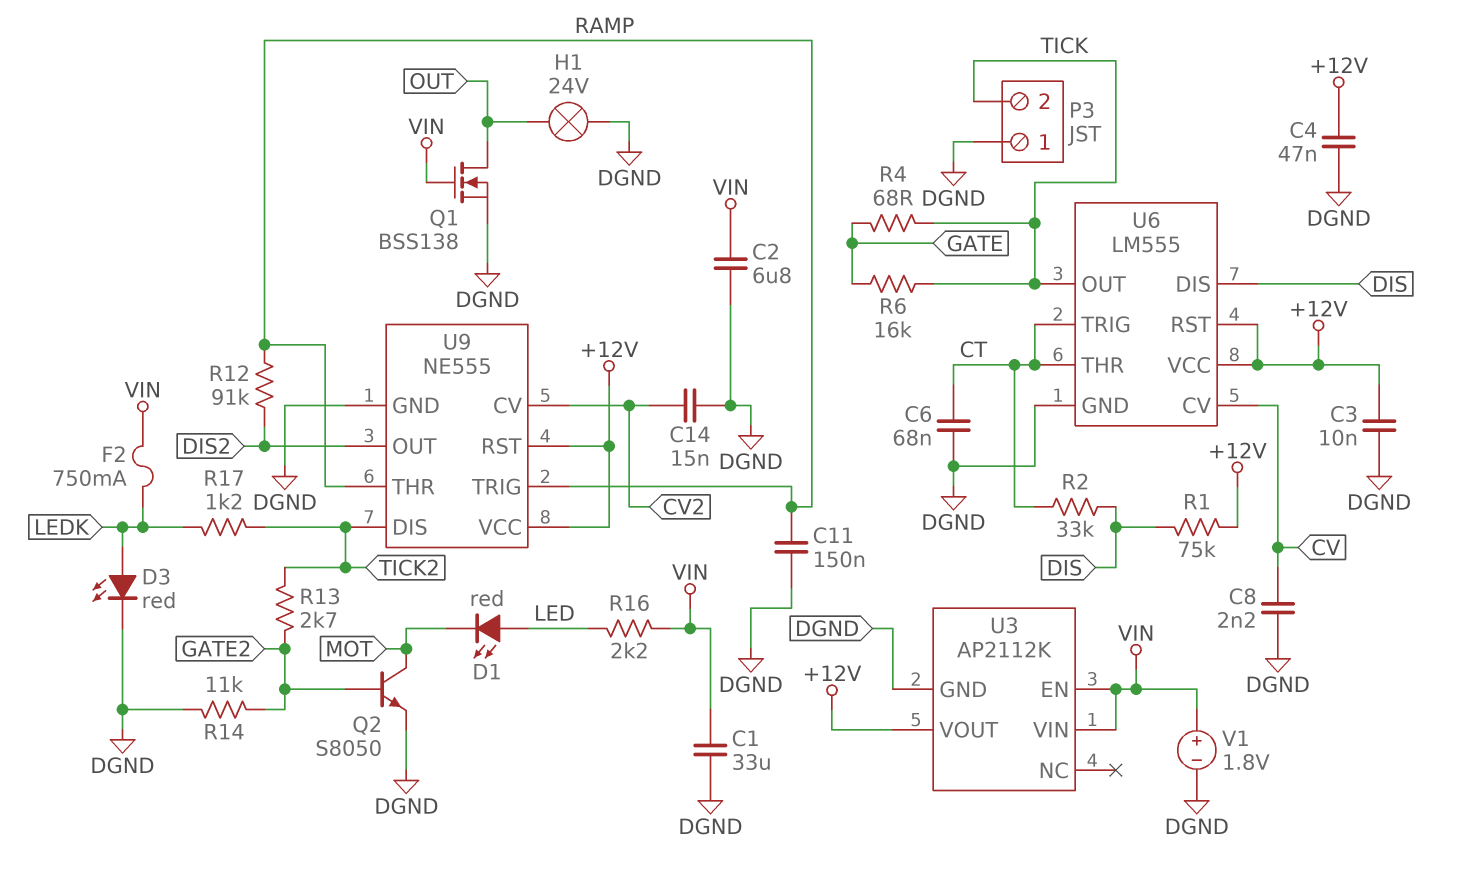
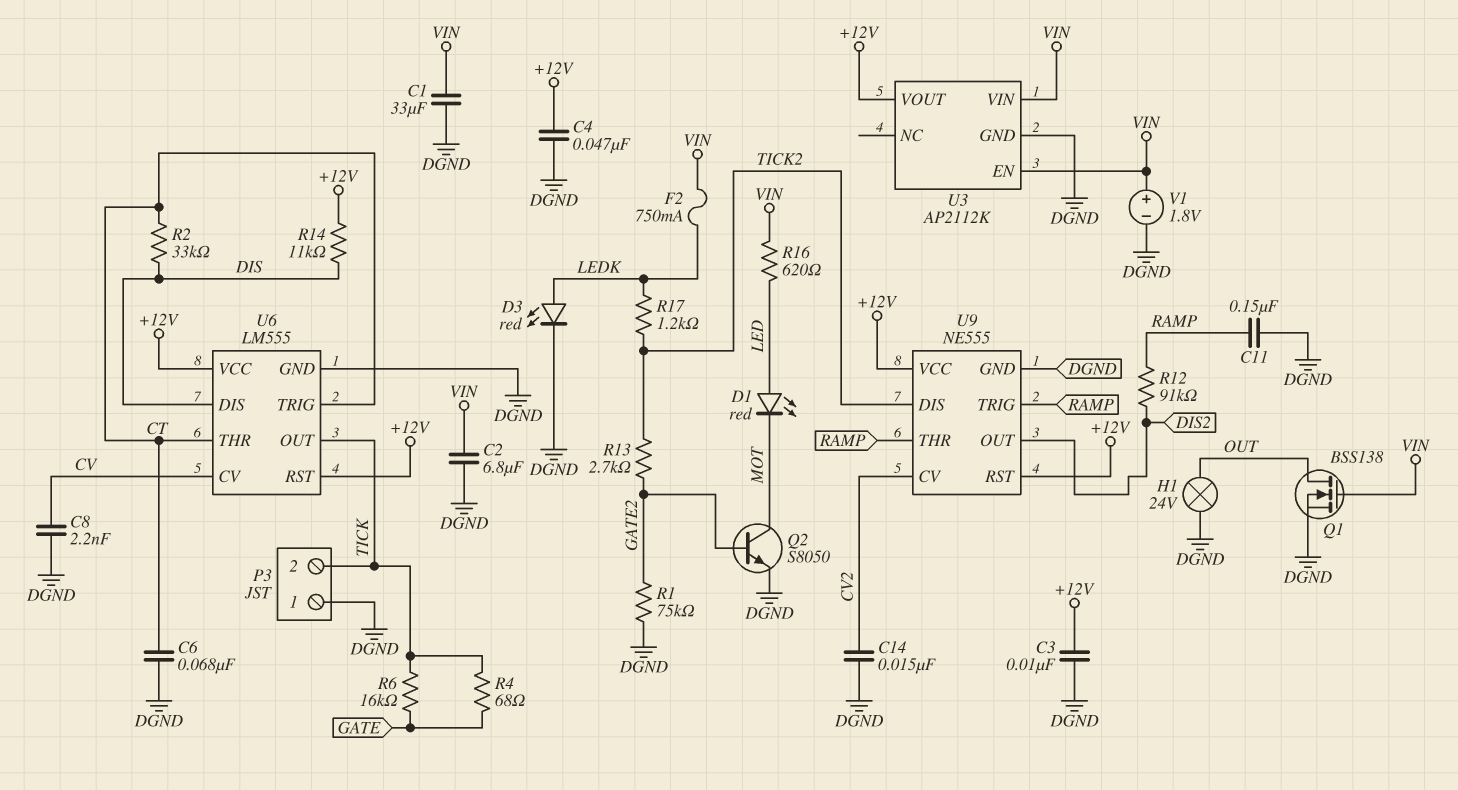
R1: 75k (+12V, DIS) -> 75k (DGND, GATE2)
R14: 11k (DGND, GATE2) -> 11k (+12V, DIS)
R16: 2.2k (LED, VIN) -> 620 (LED, VIN)

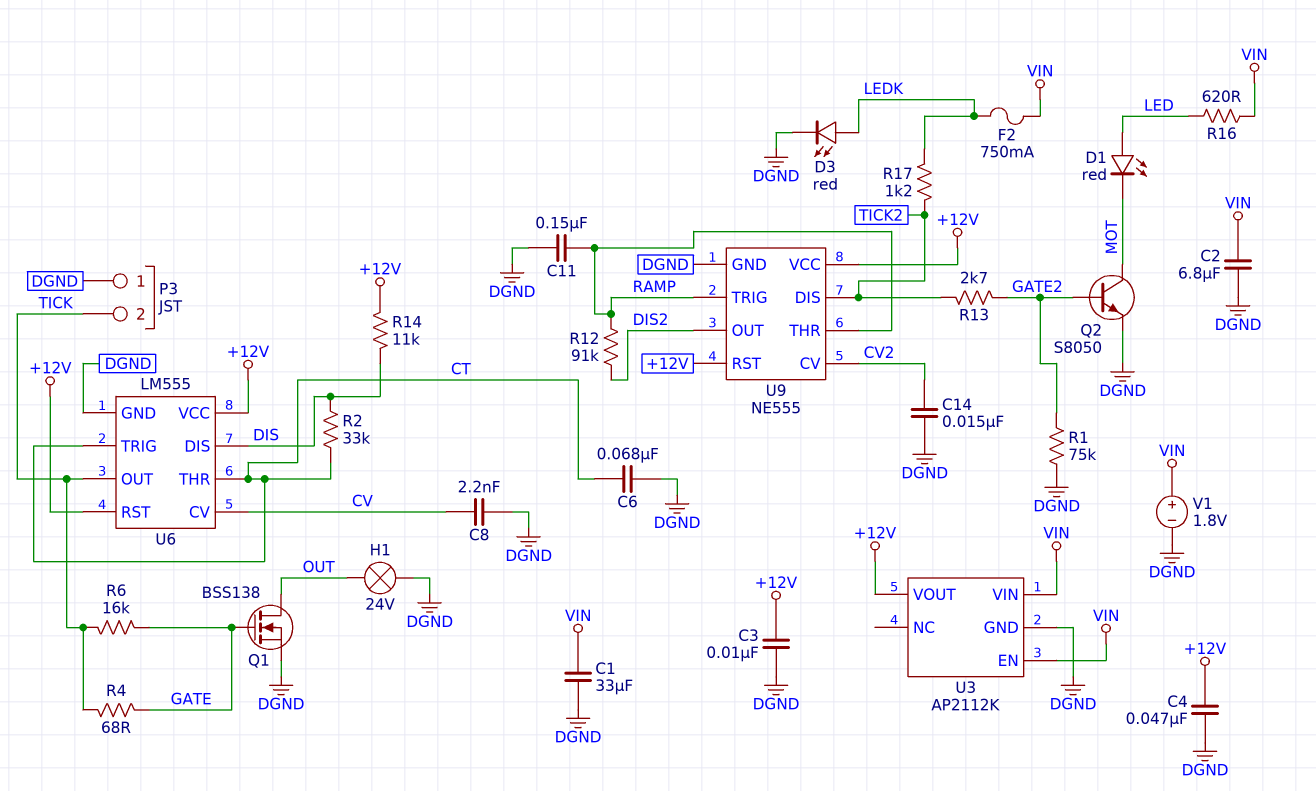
Q1: NMOS BSS138 (G VIN, D OUT, S DGND) -> NMOS BSS138 (G GATE, D OUT, S DGND)

